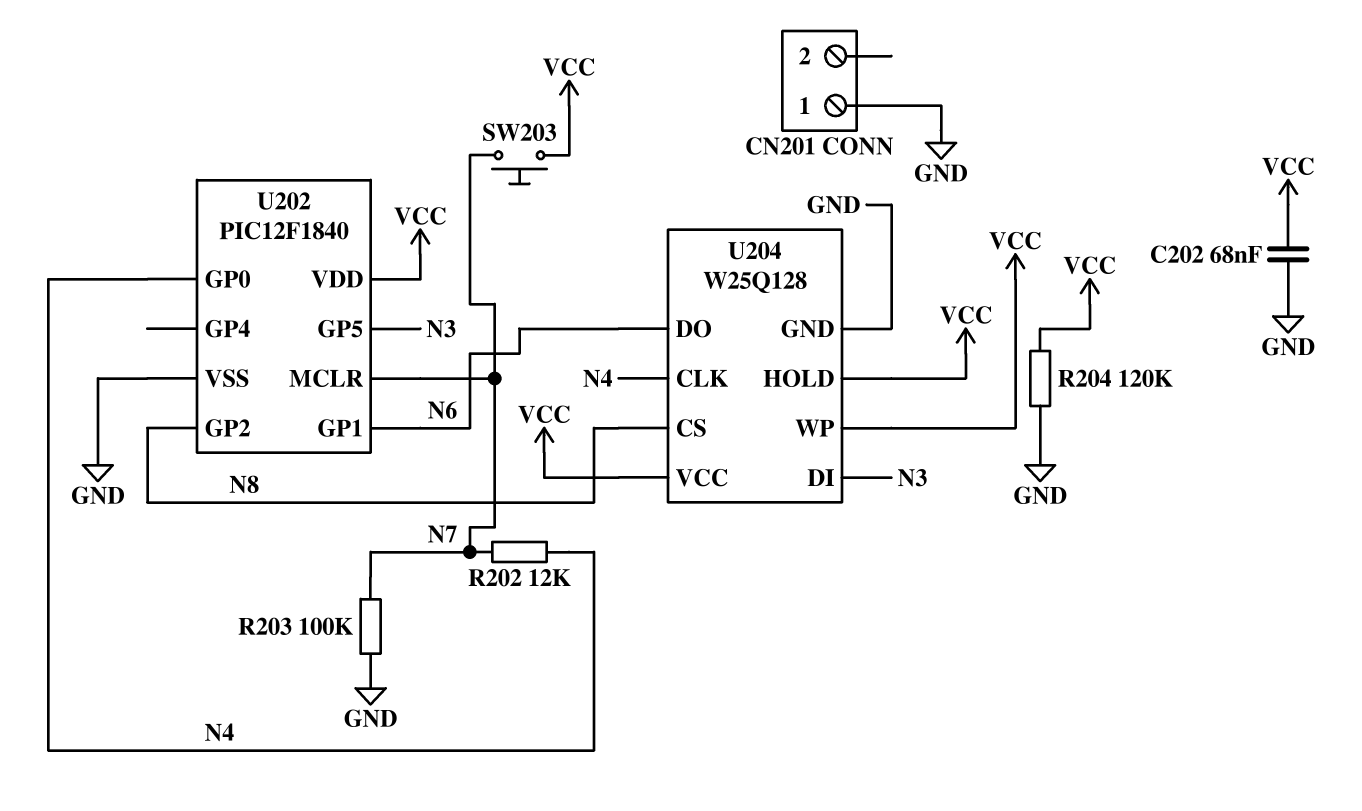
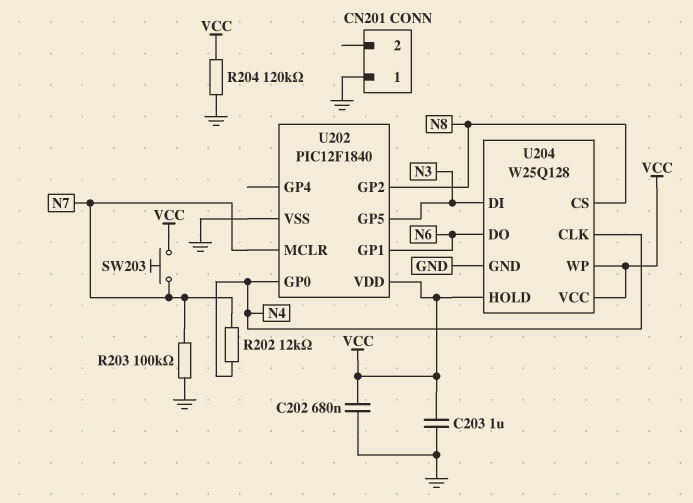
C202: 68nF (GND, VCC) -> 680nF (GND, VCC)
C203: none -> 1uF (GND, VCC)

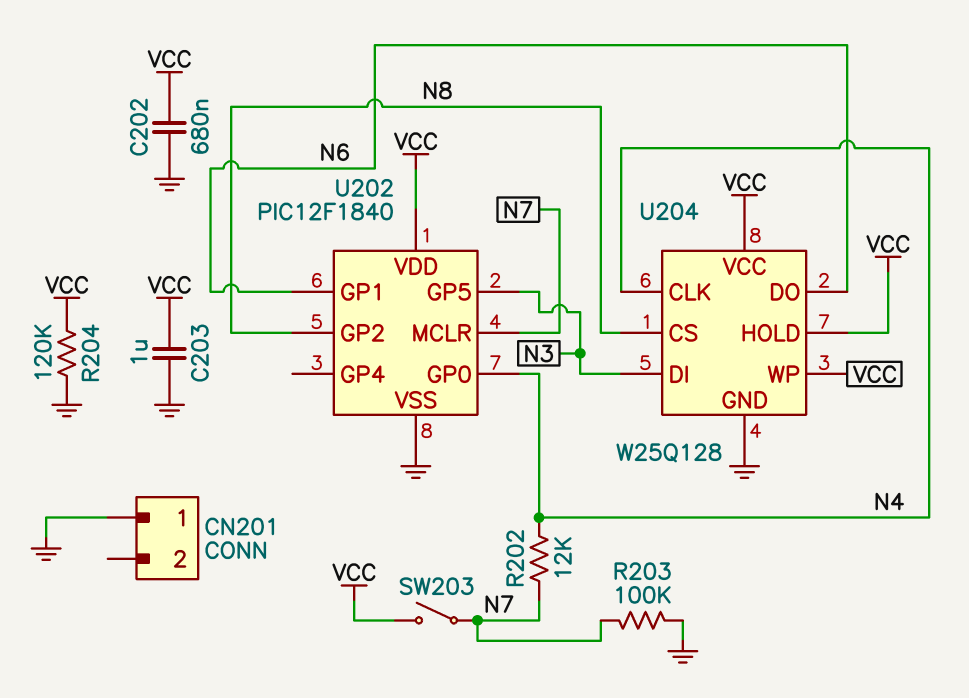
SW203: button (N7, VCC) -> switch (N7, VCC)

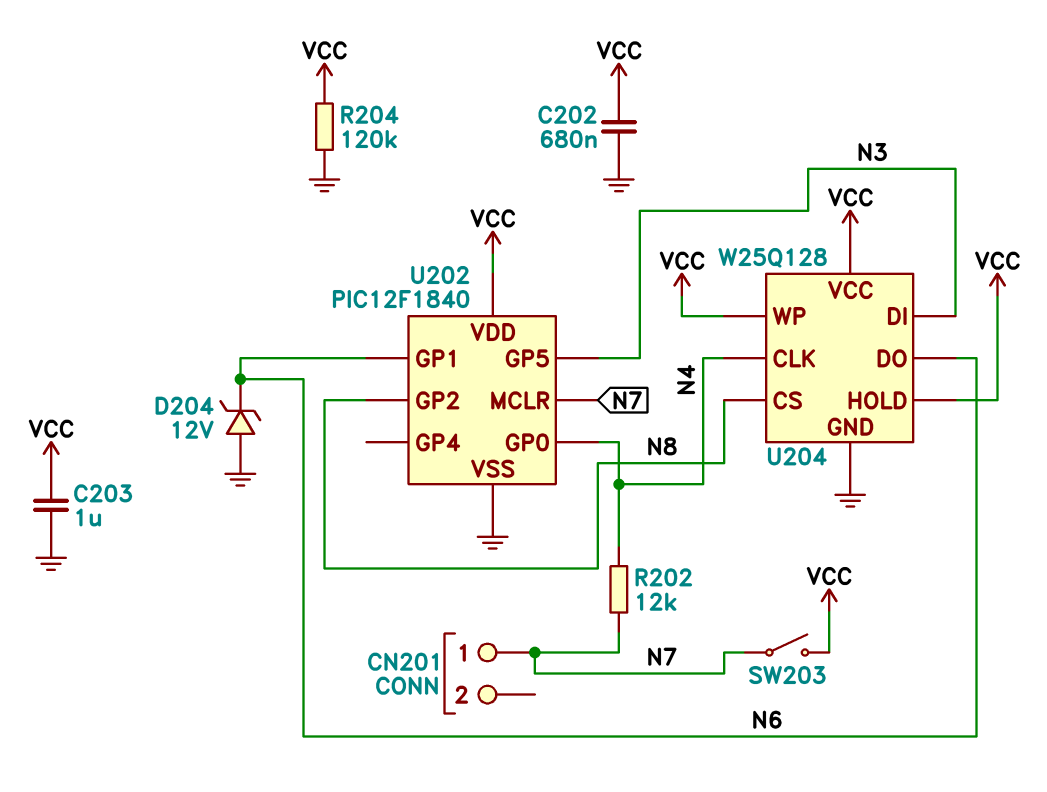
CN201 pin 1: GND -> N7
D204: none -> zener 12V (A GND, K N6)
R203: 100k (GND, N7) -> none

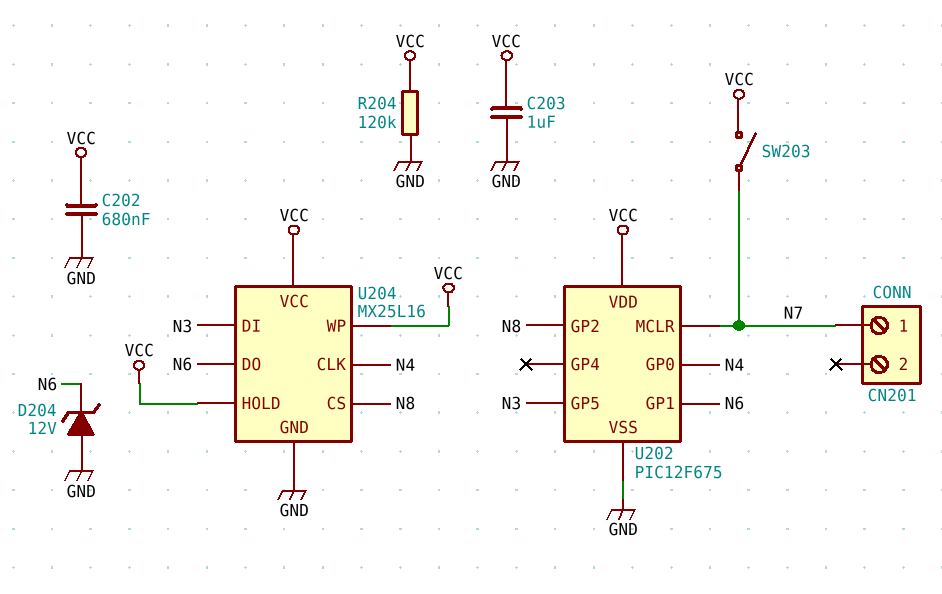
R202: 12k (N4, N7) -> none
U202: PIC12F1840 -> PIC12F675
U204: W25Q128 -> MX25L16

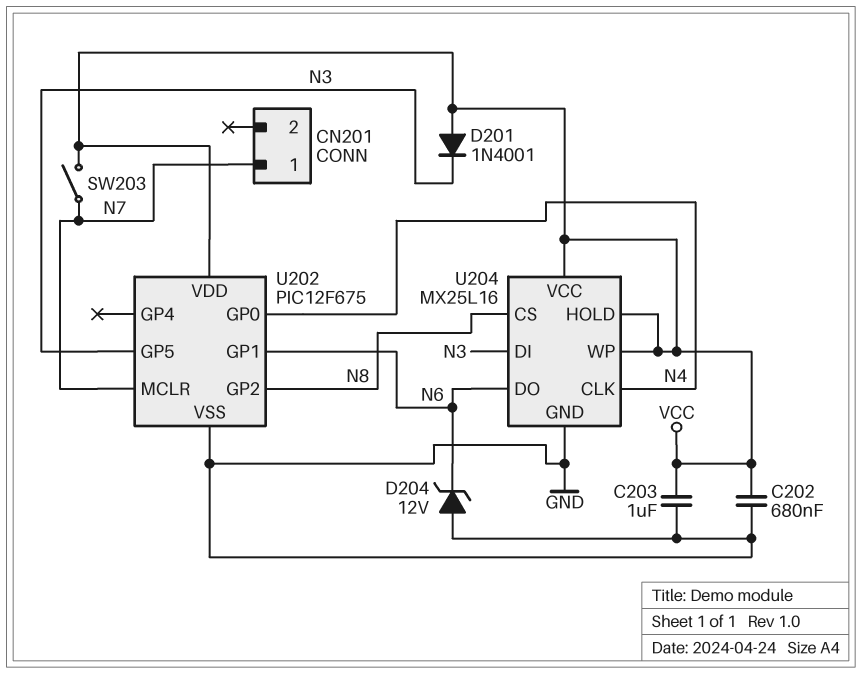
D201: none -> diode 1N4001 (A VCC, K N3)
R204: 120k (GND, VCC) -> none

